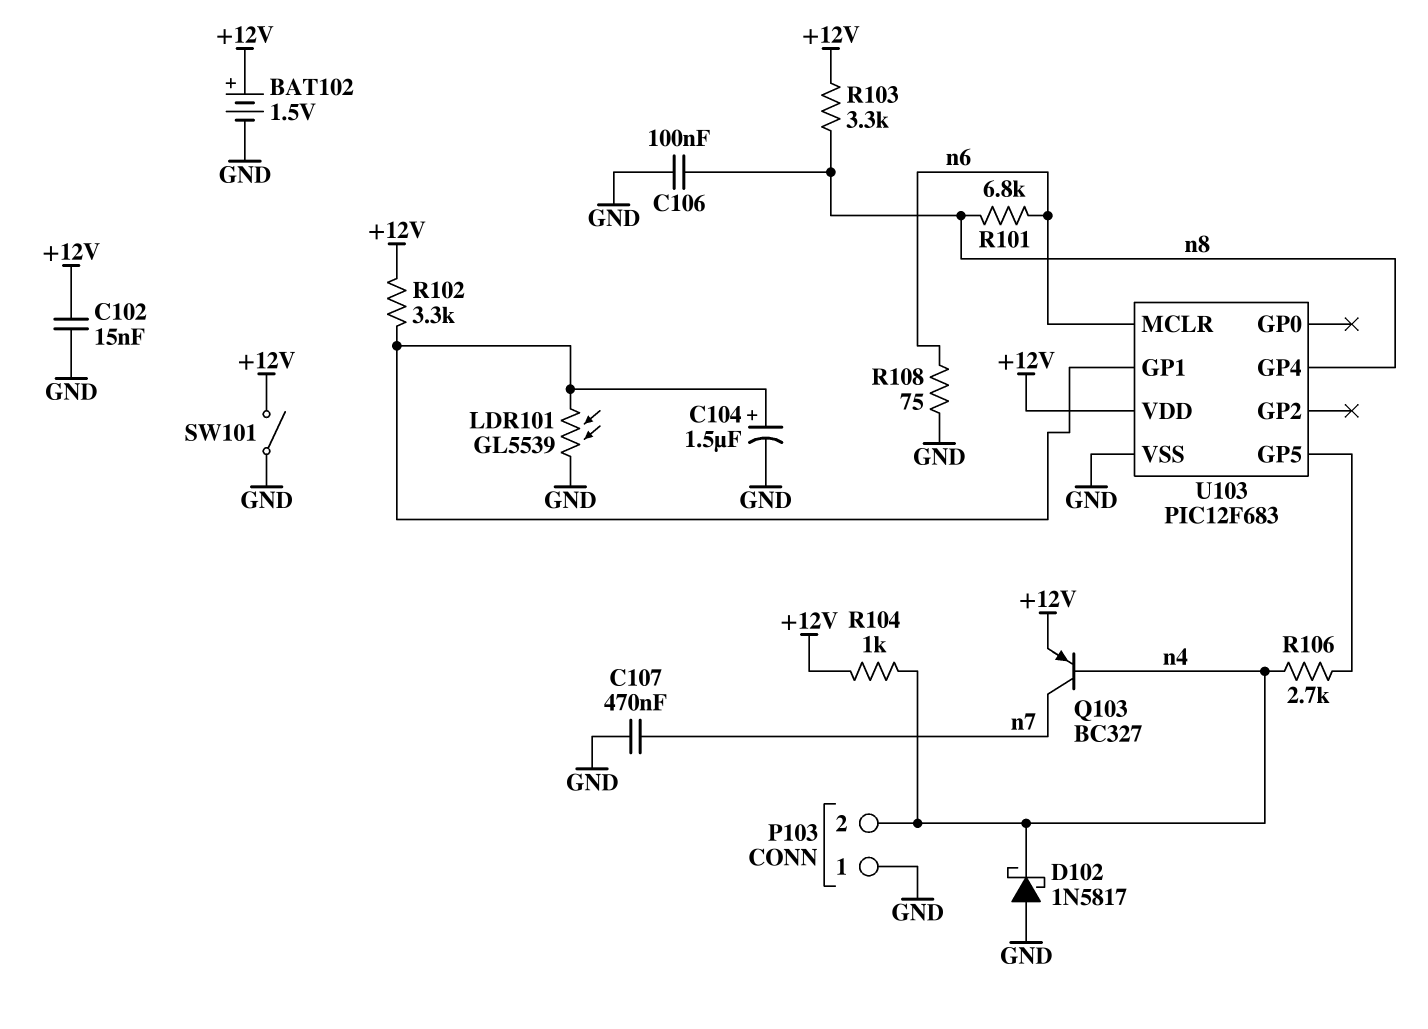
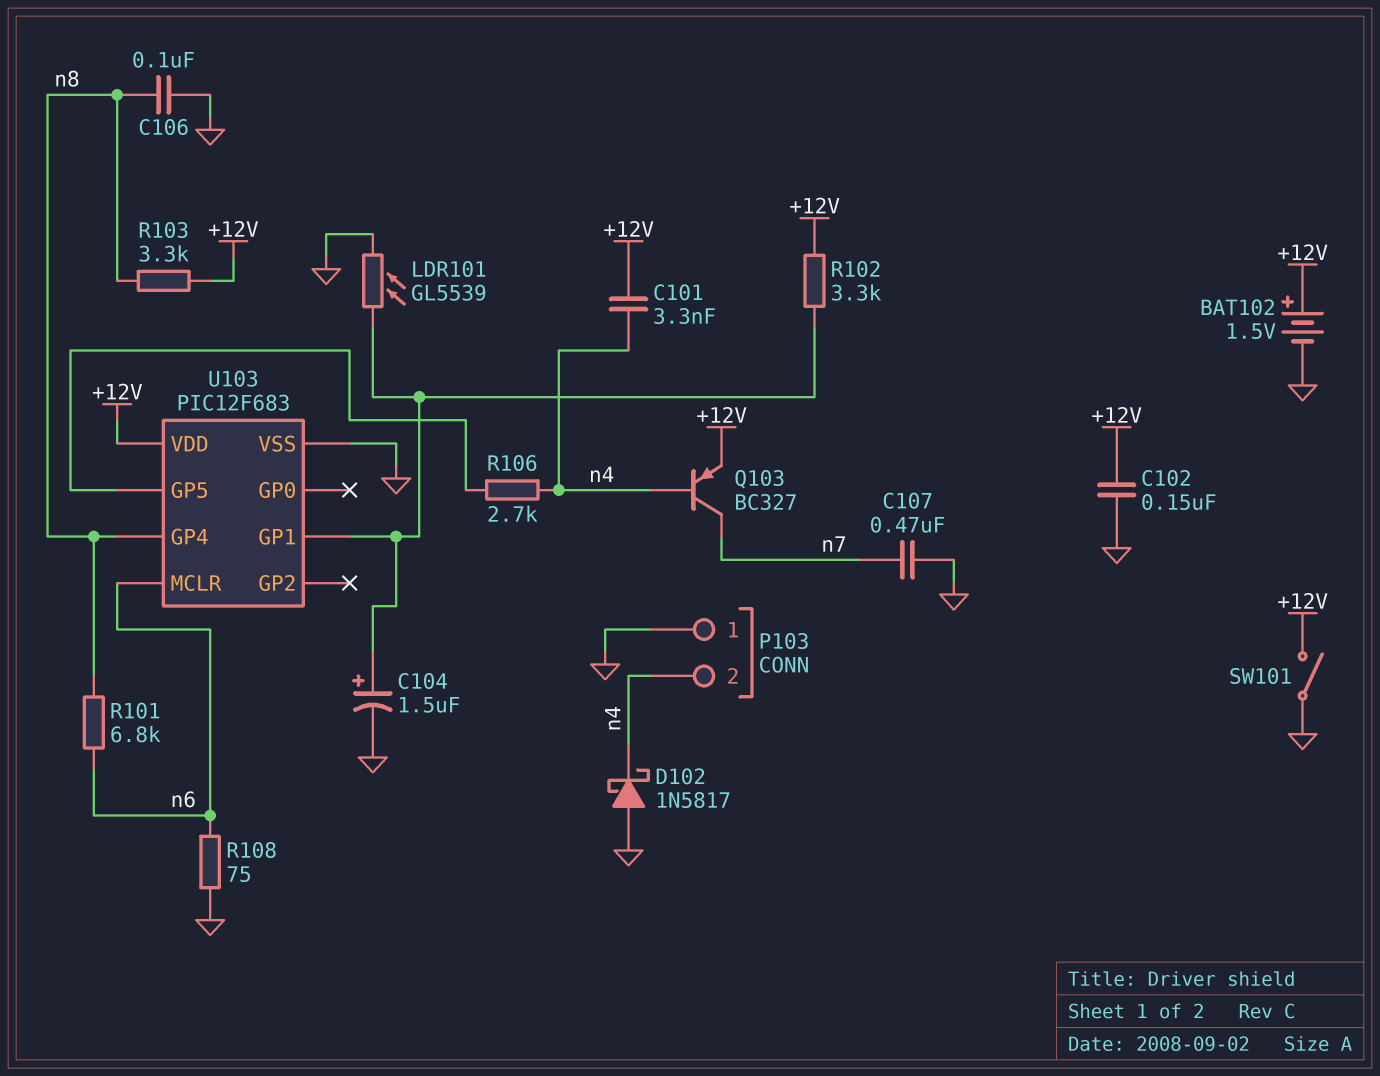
C101: none -> 3.3nF (+12V, n4)
C102: 15nF (+12V, GND) -> 150nF (+12V, GND)
R104: 1k (+12V, n4) -> none

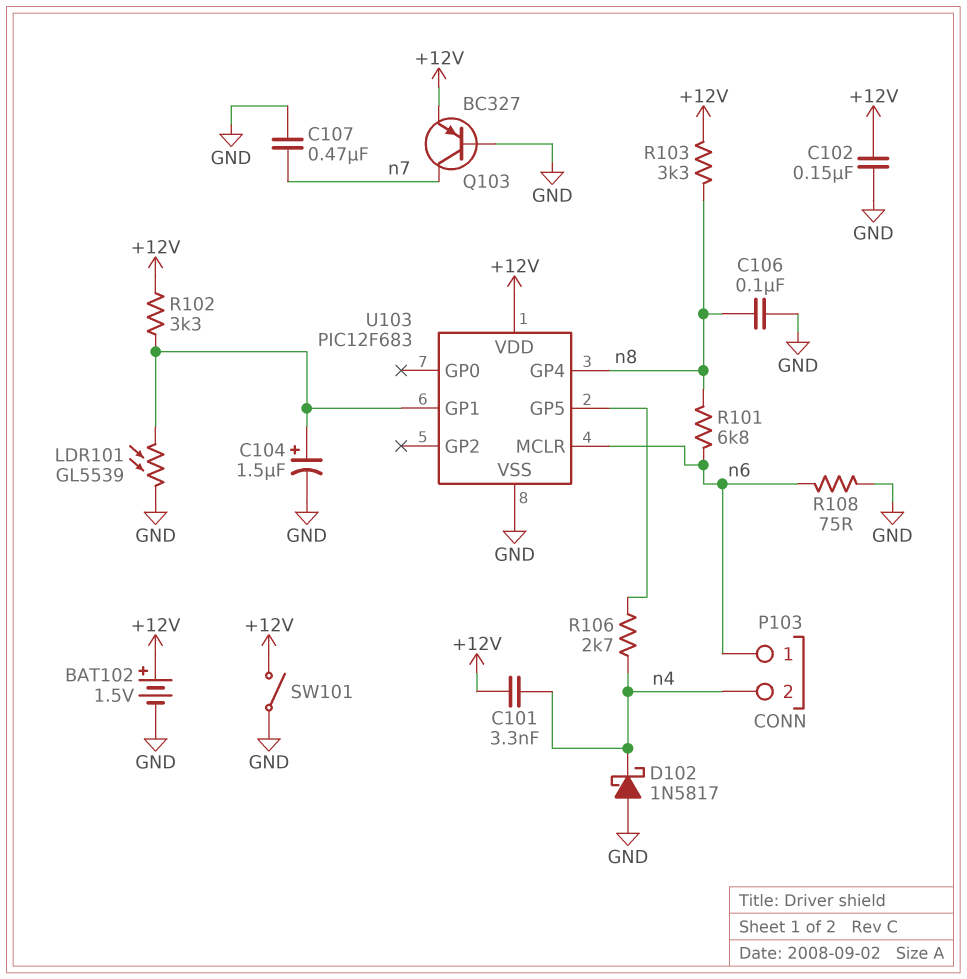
P103 pin 1: GND -> n6
Q103: PNP BC327 (B n4, C n7, E +12V) -> PNP BC327 (B GND, C n7, E +12V)

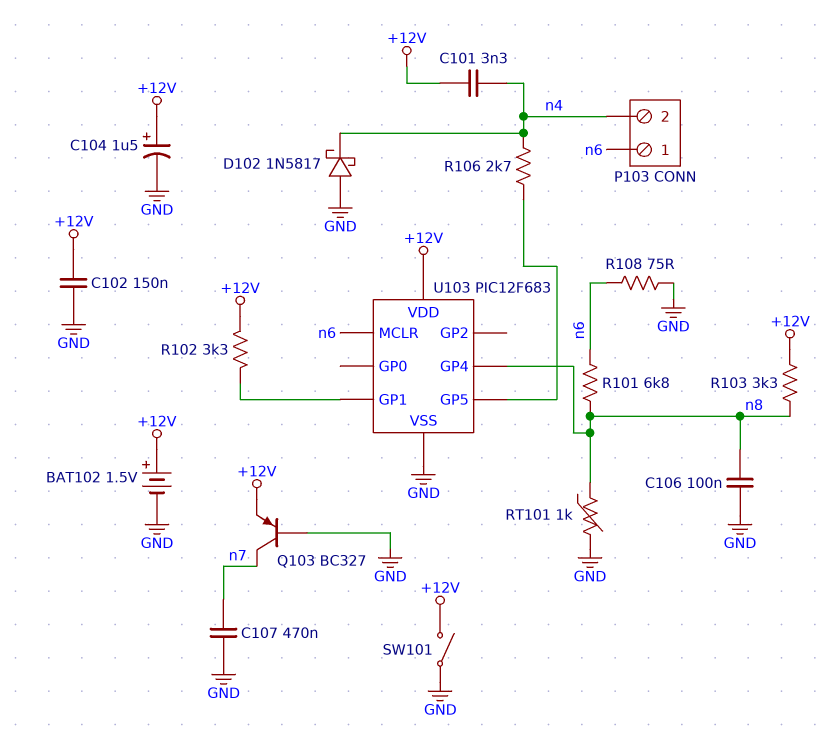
C104: 1.5uF (plus U103/GP1, minus GND) -> 1.5uF (plus +12V, minus GND)
LDR101: GL5539 (GND, U103/GP1) -> none
RT101: none -> 1k (GND, n8)

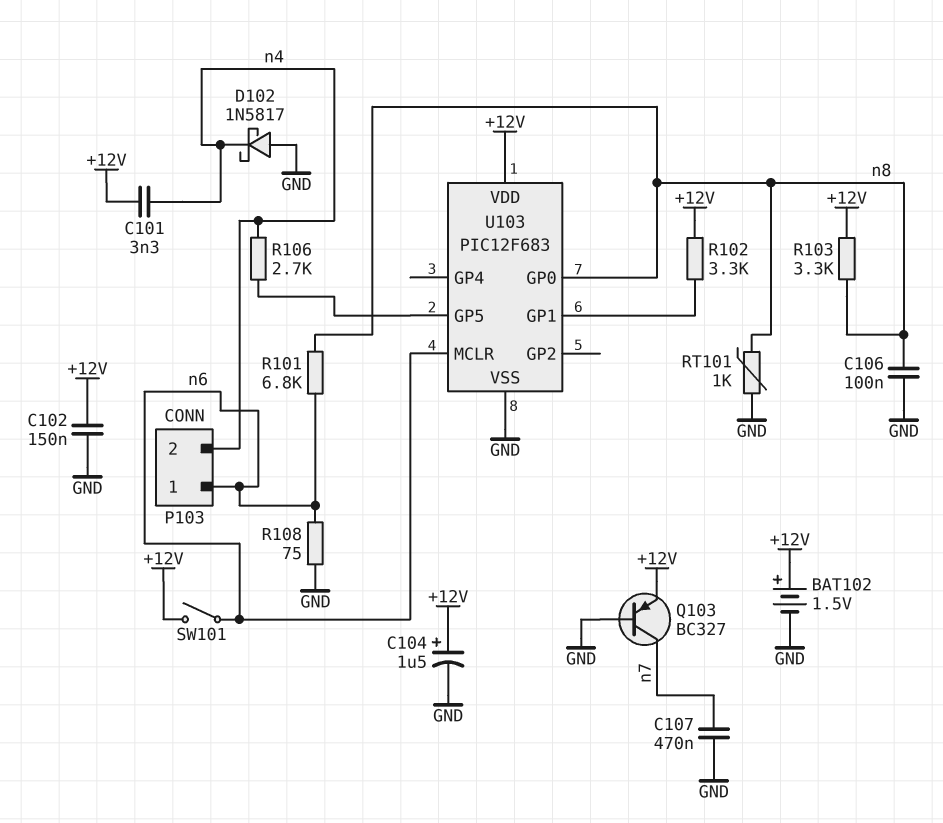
SW101: switch (+12V, GND) -> switch (+12V, n6)
U103 pin GP0: none -> n8
U103 pin GP4: n8 -> none

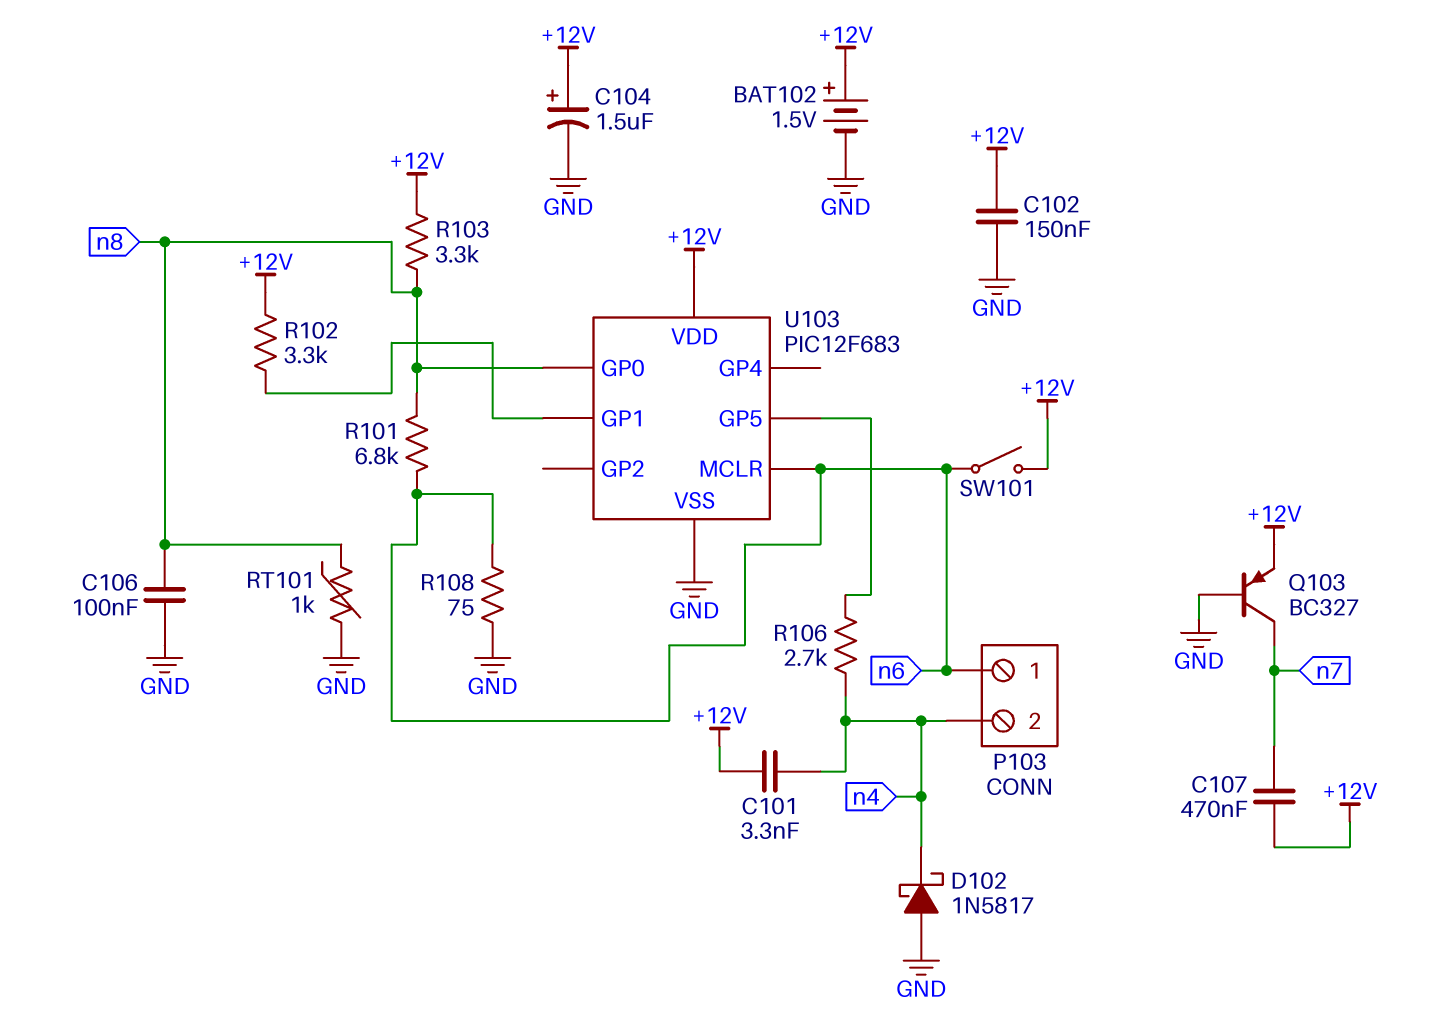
C107: 470nF (GND, n7) -> 470nF (+12V, n7)

